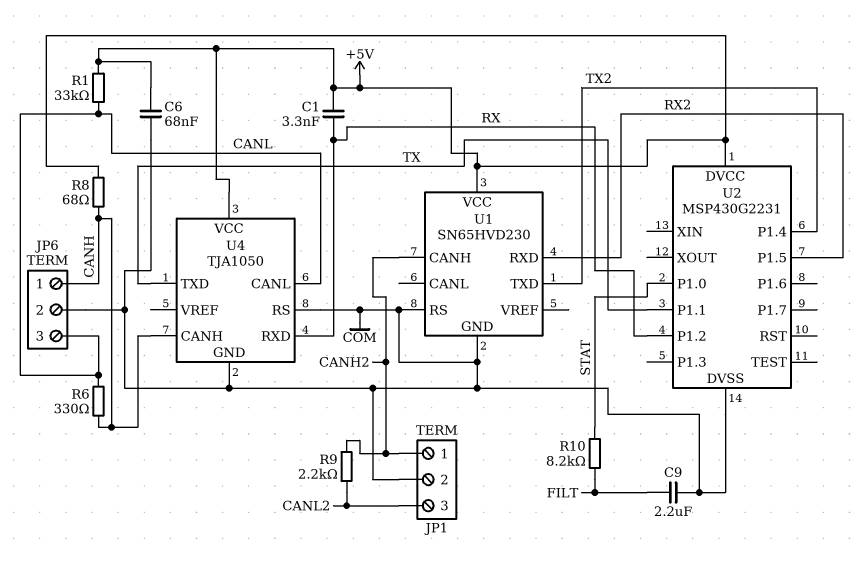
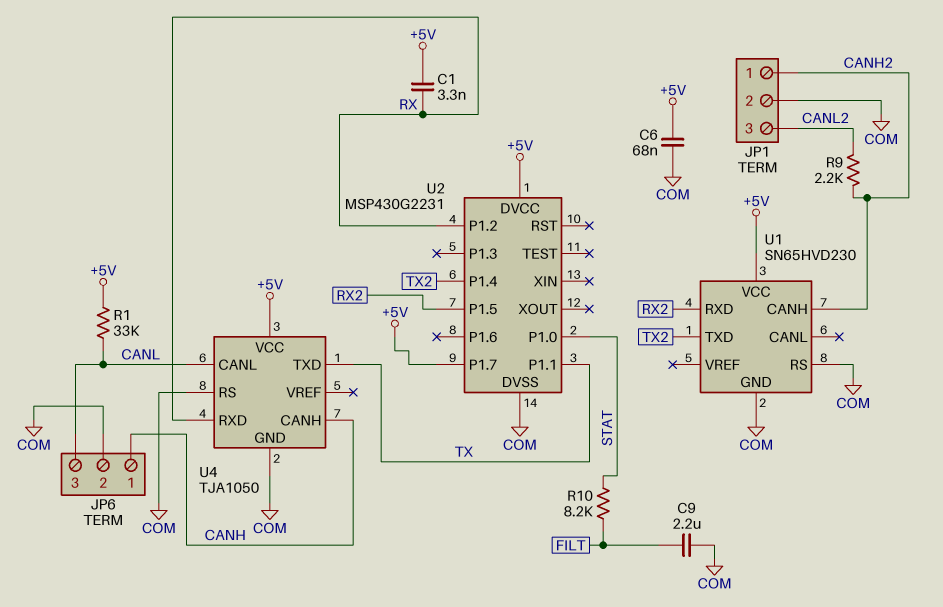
R6: 330 (CANH, CANL) -> none
R8: 68 (+5V, CANH) -> none
U2 pin P1.7: none -> +5V

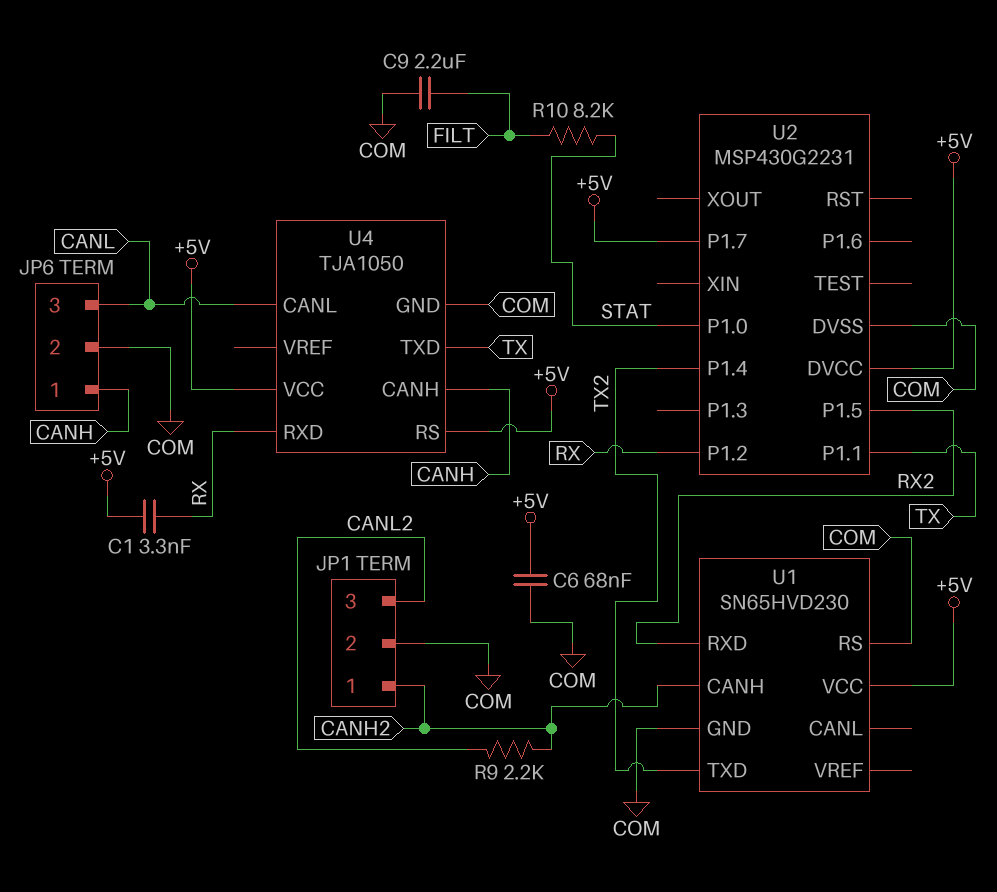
R1: 33k (+5V, CANL) -> none
U4 pin RS: COM -> +5V

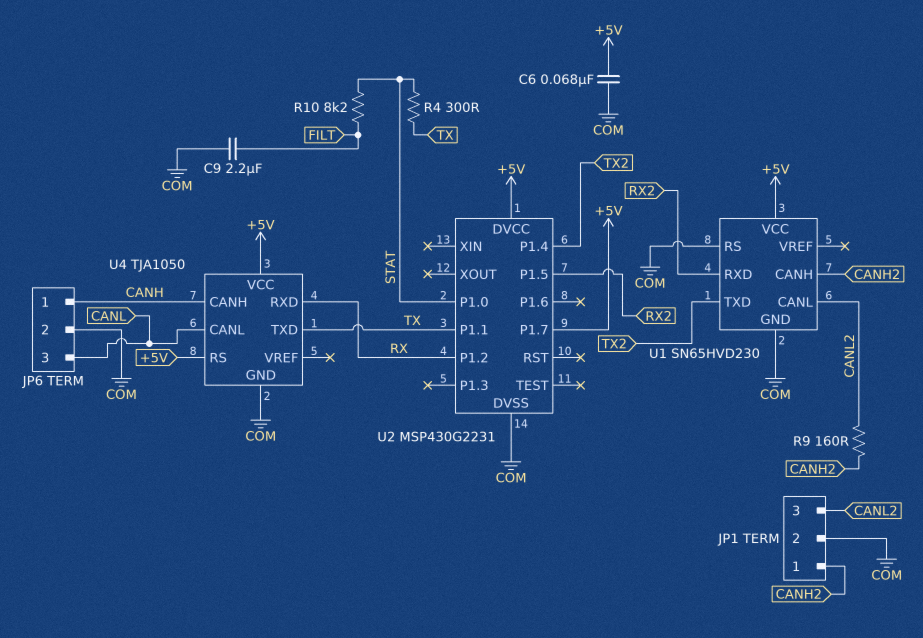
C1: 3.3nF (+5V, RX) -> none
R4: none -> 300 (STAT, TX)
R9: 2.2k (CANH2, CANL2) -> 160 (CANH2, CANL2)
U1 pin CANL: none -> CANL2

